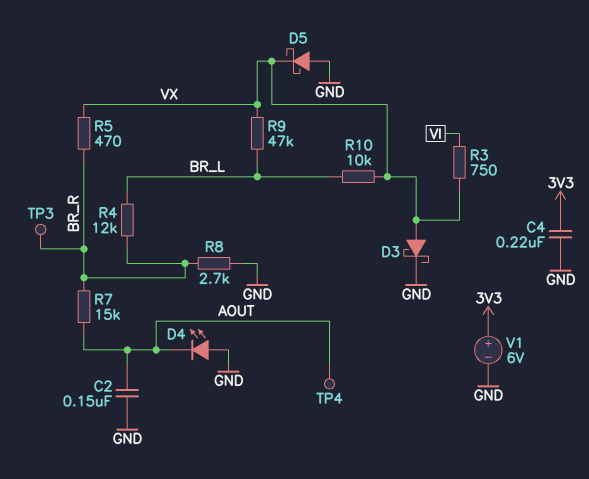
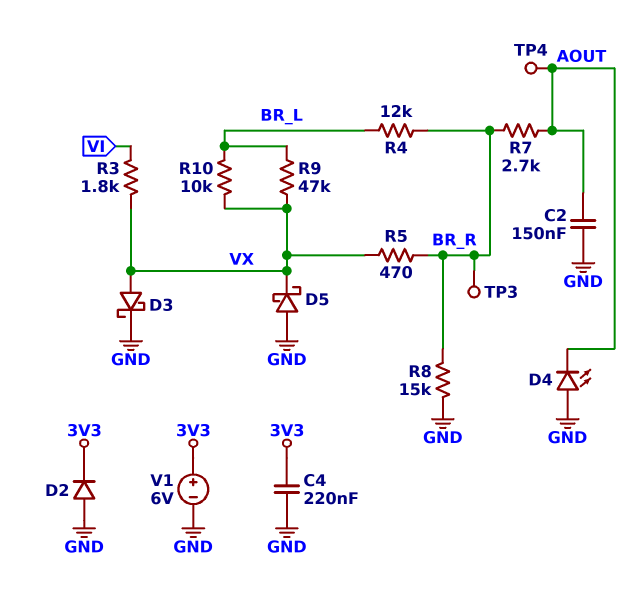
D2: none -> diode (A GND, K 3V3)
R3: 750 (VI, VX) -> 1.8k (VI, VX)
R7: 15k (AOUT, BR_R) -> 2.7k (AOUT, BR_R)
R8: 2.7k (BR_R, GND) -> 15k (BR_R, GND)

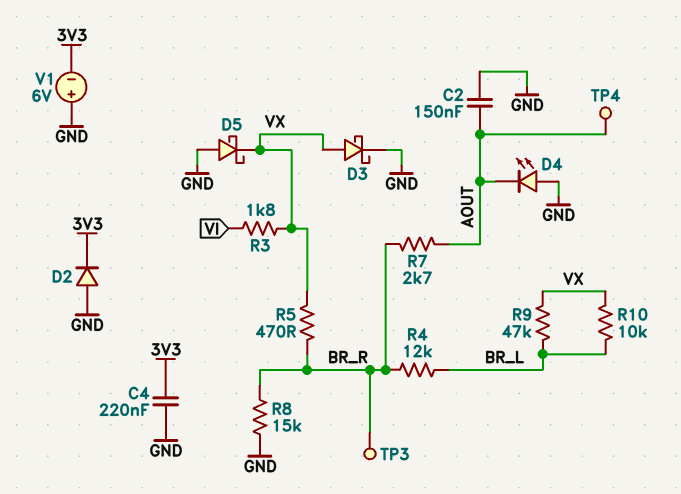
V1: 6V (plus 3V3, minus GND) -> 6V (plus GND, minus 3V3)

